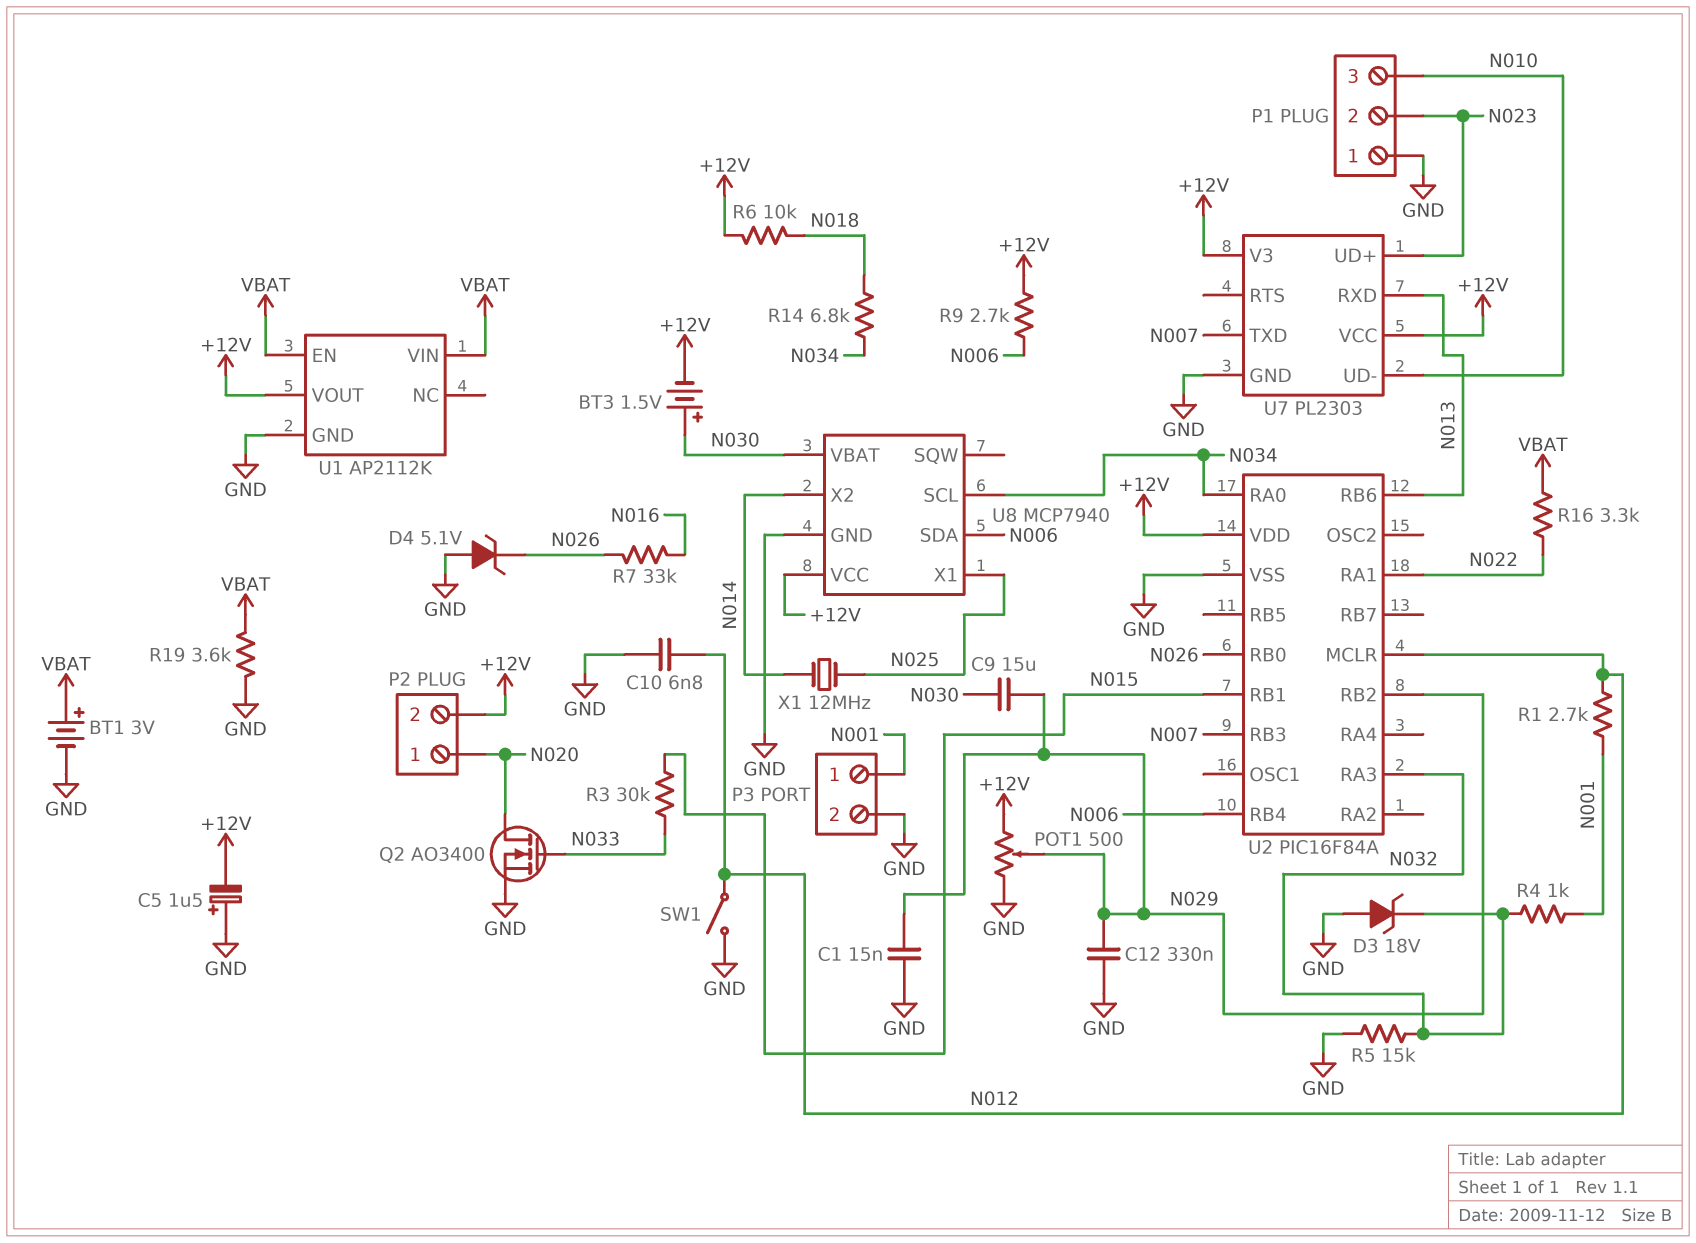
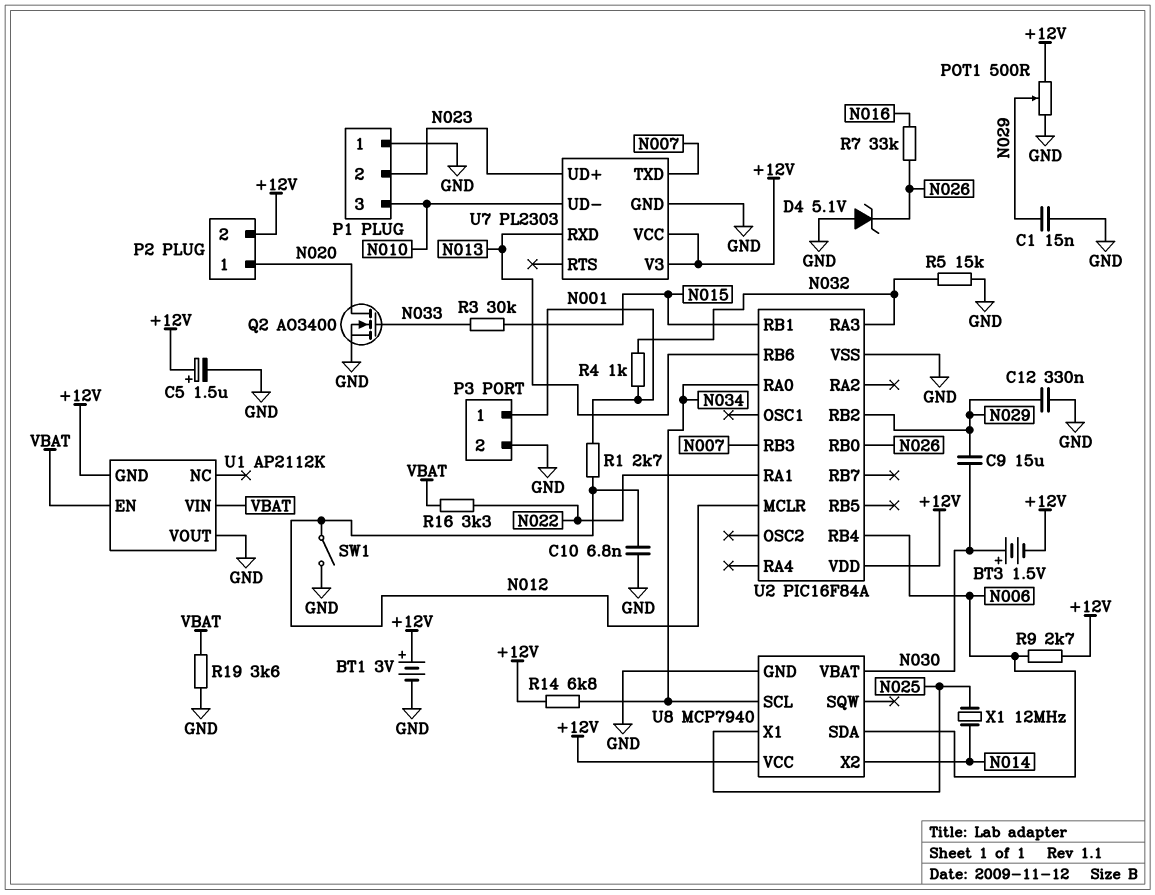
BT1: 3V (plus VBAT, minus GND) -> 3V (plus +12V, minus GND)
C5: 1.5uF (plus GND, minus +12V) -> 1.5uF (plus +12V, minus GND)
D3: zener 18V (A GND, K N032) -> none
R6: 10k (+12V, N018) -> none
R14: 6.8k (N018, N034) -> 6.8k (+12V, N034)
U1 pin GND: GND -> +12V
U1 pin VOUT: +12V -> GND

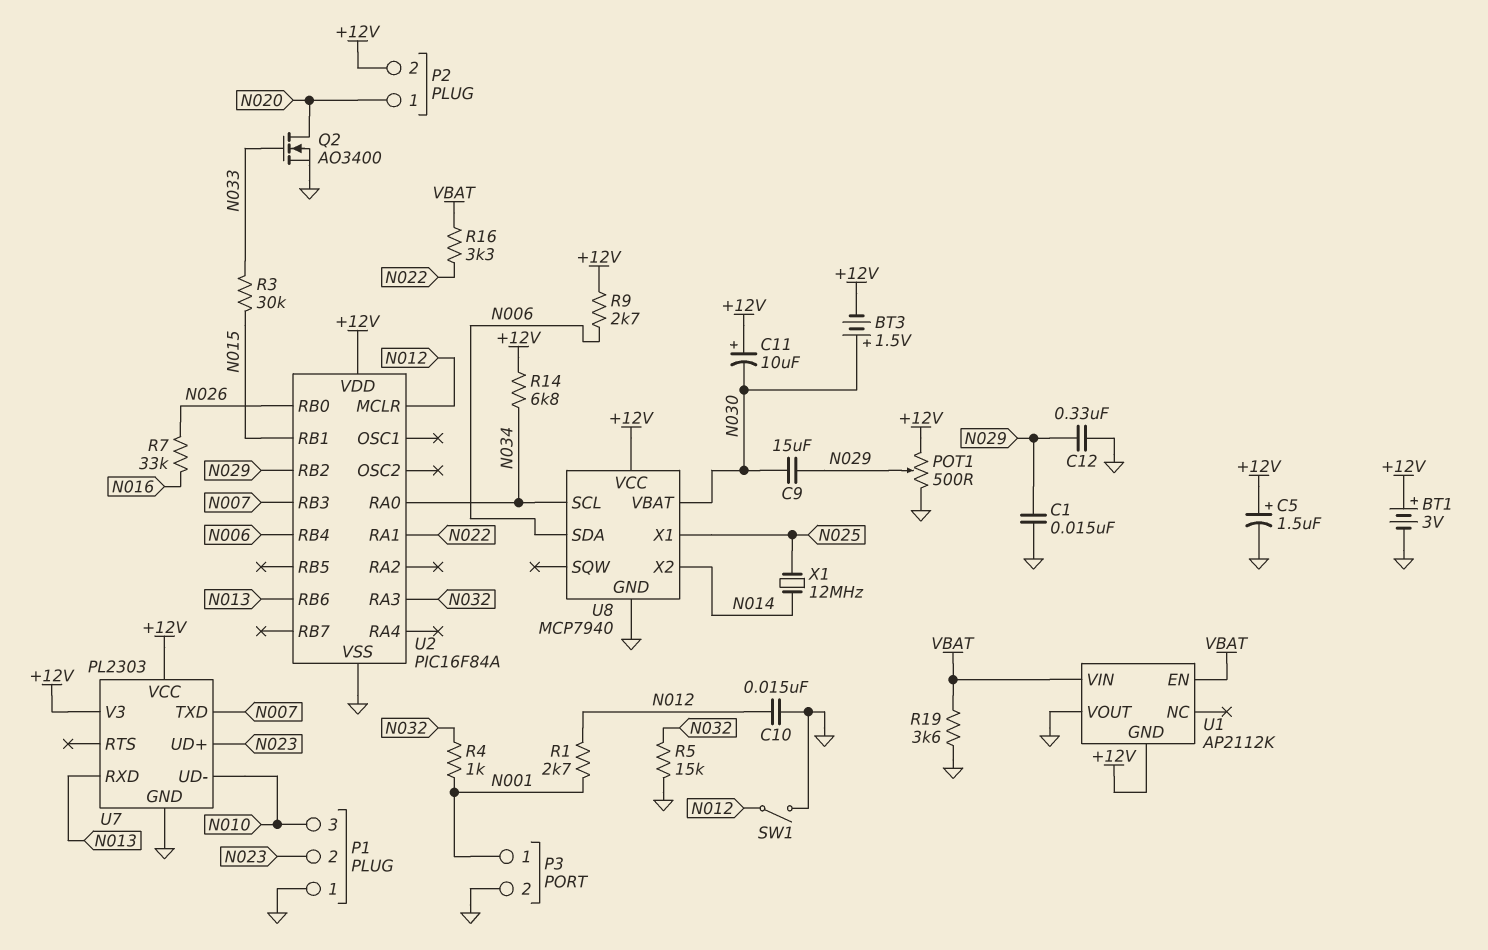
C10: 6.8nF (GND, N012) -> 15nF (GND, N012)
C11: none -> 10uF (plus +12V, minus N030)
D4: zener 5.1V (A GND, K N026) -> none

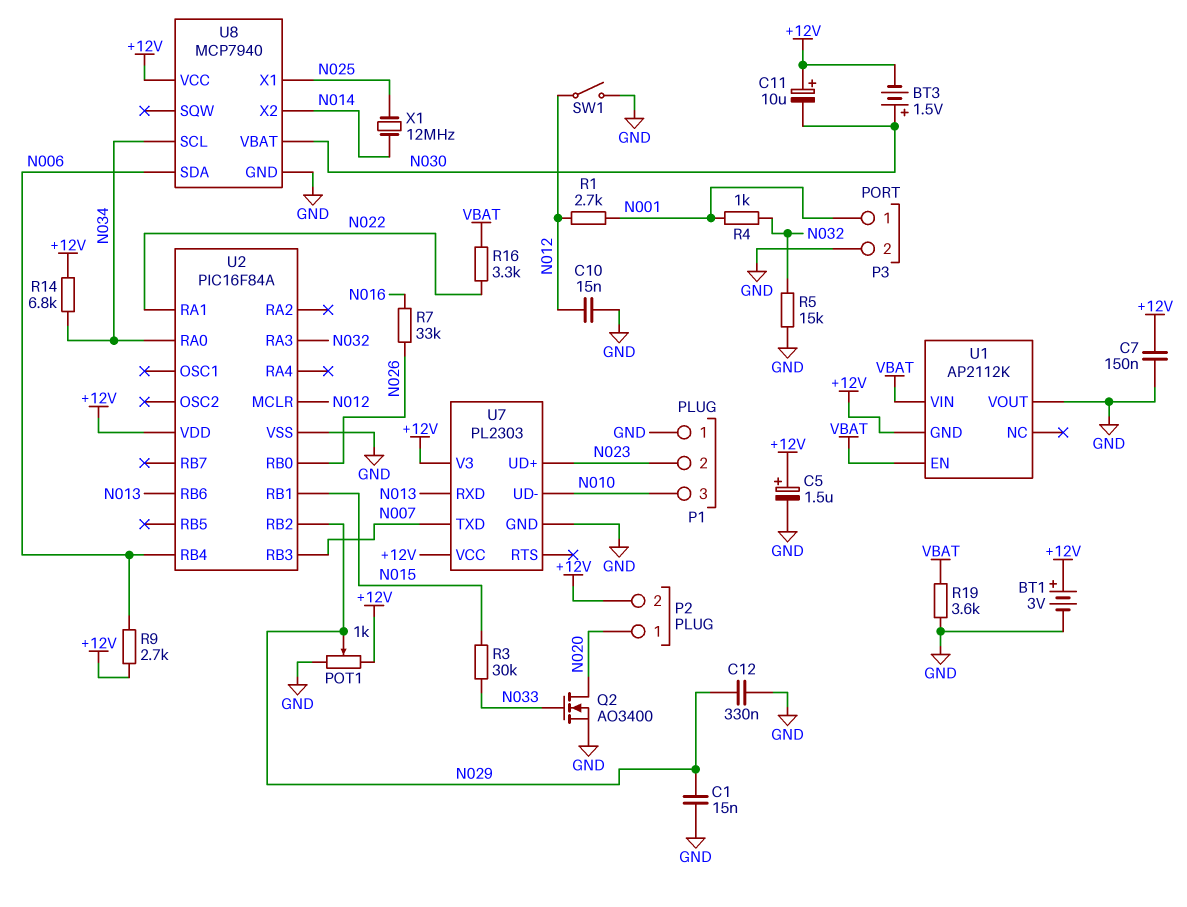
C7: none -> 150nF (+12V, GND)
C9: 15uF (N029, N030) -> none
POT1: 500 (+12V, GND, wiper N029) -> 1k (+12V, GND, wiper N029)

